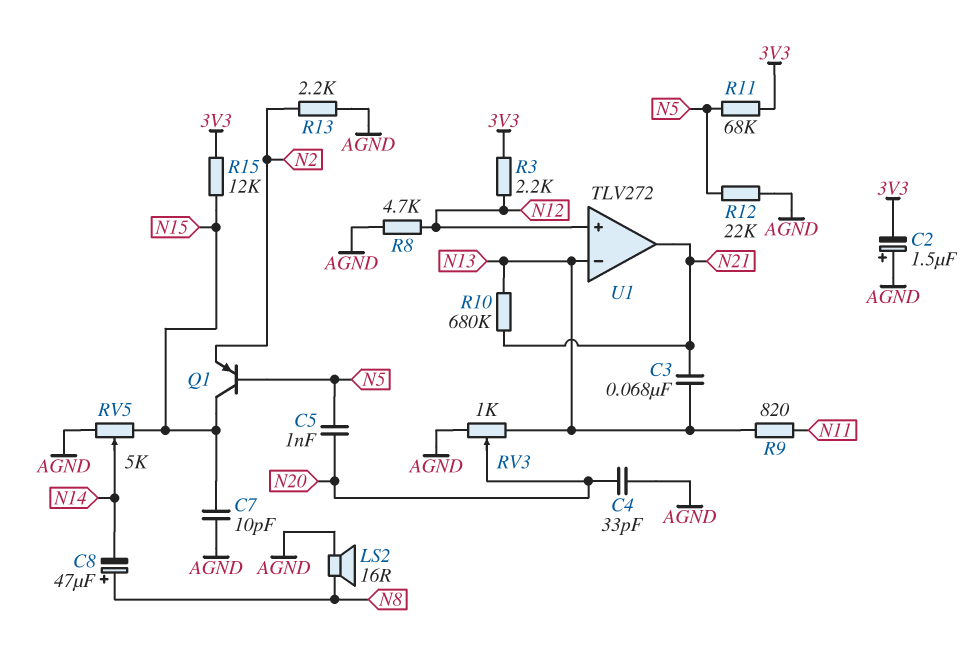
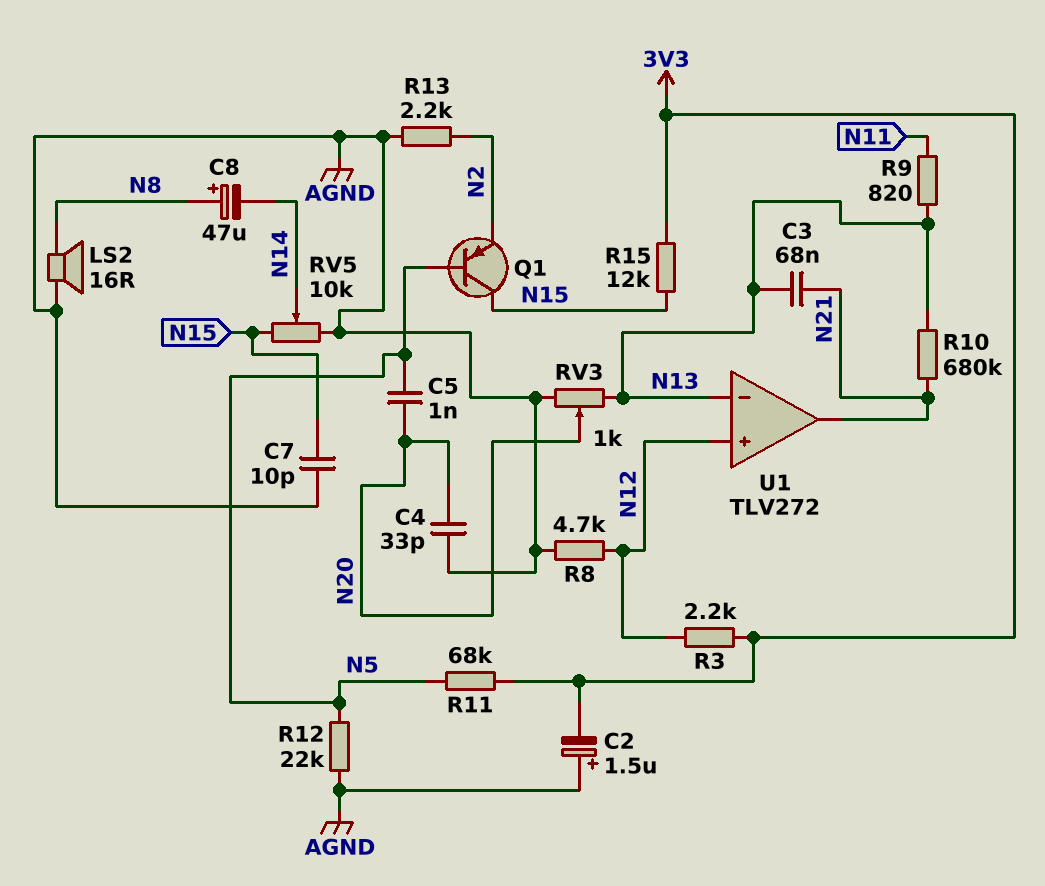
RV5: 5k (AGND, N15, wiper N14) -> 10k (AGND, N15, wiper N14)

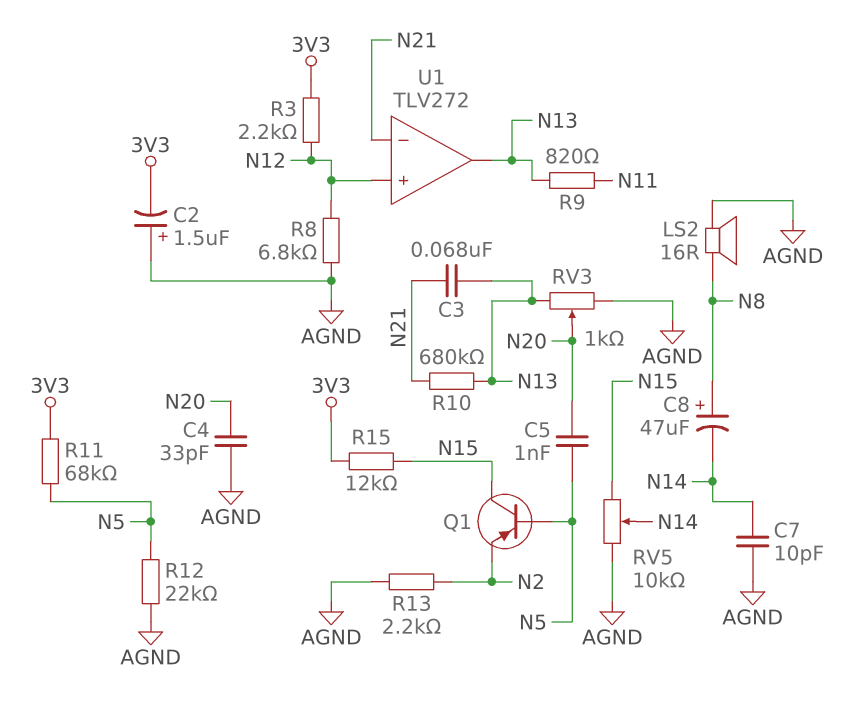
C7: 10pF (AGND, N15) -> 10pF (AGND, N14)
R8: 4.7k (AGND, N12) -> 6.8k (AGND, N12)
U1 pin in-: N13 -> N21
U1 pin out: N21 -> N13

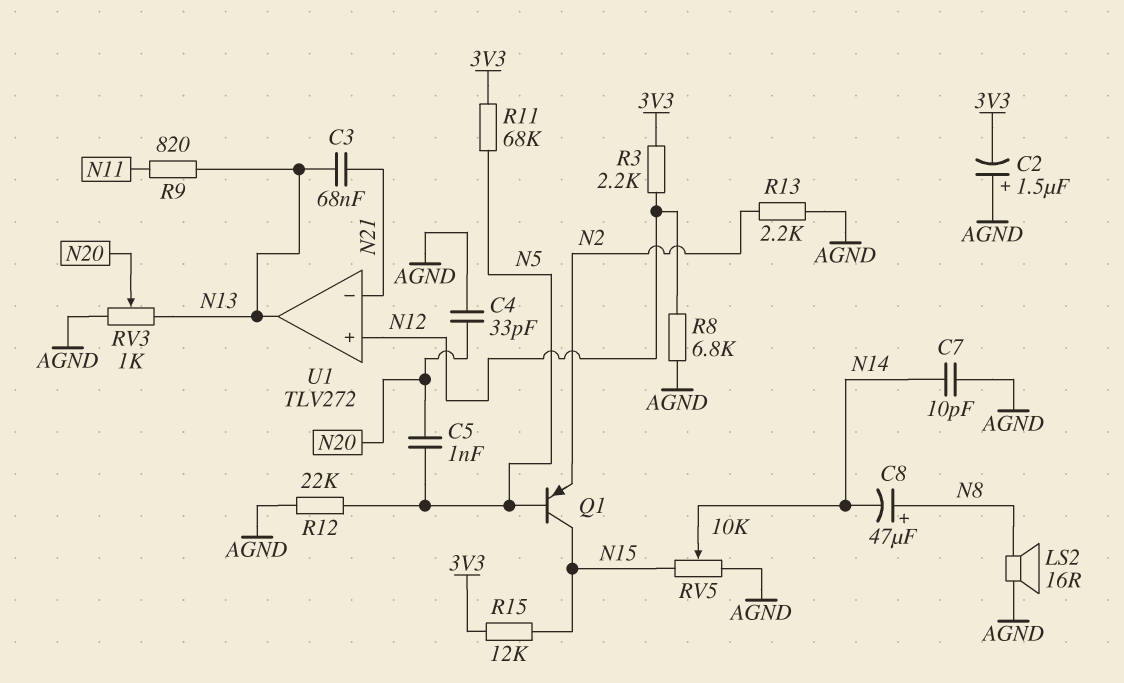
R10: 680k (N13, N21) -> none

